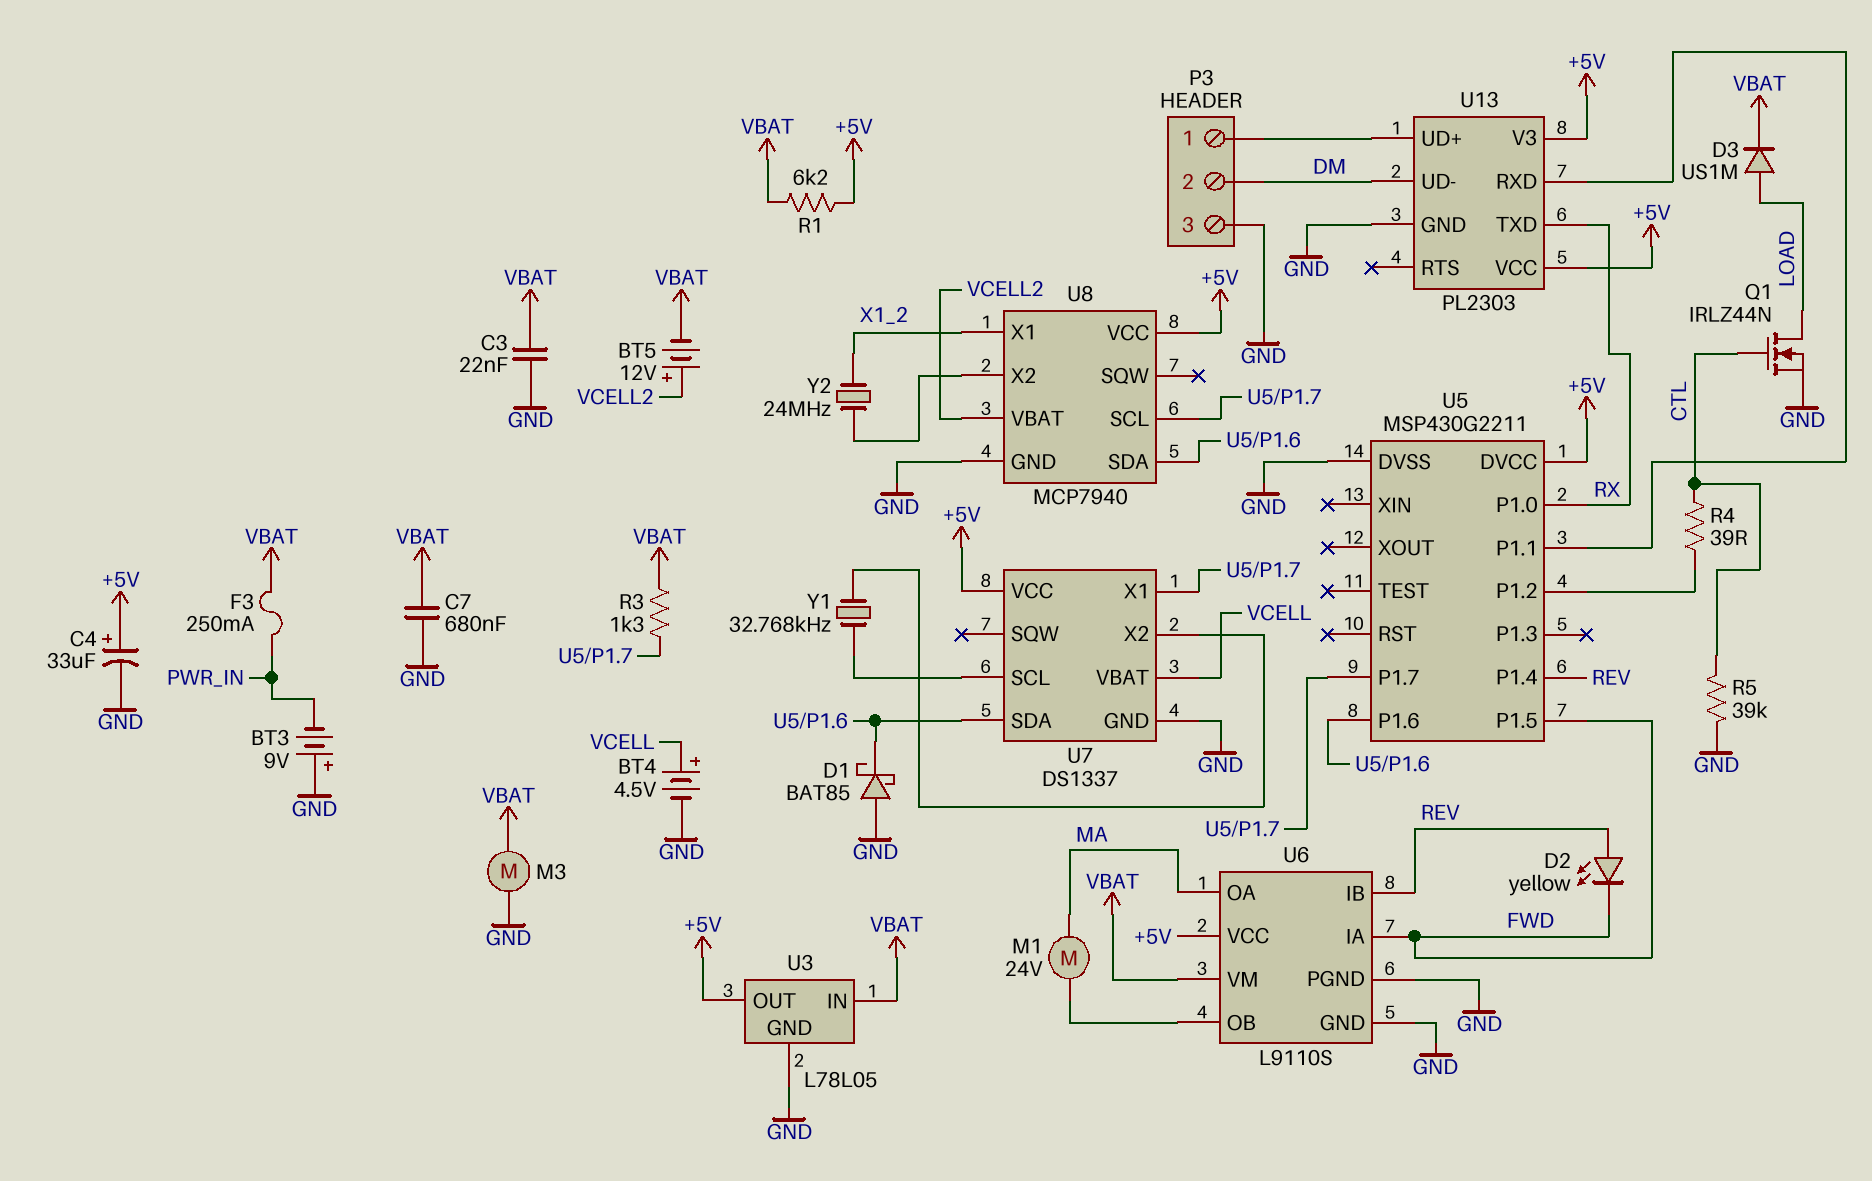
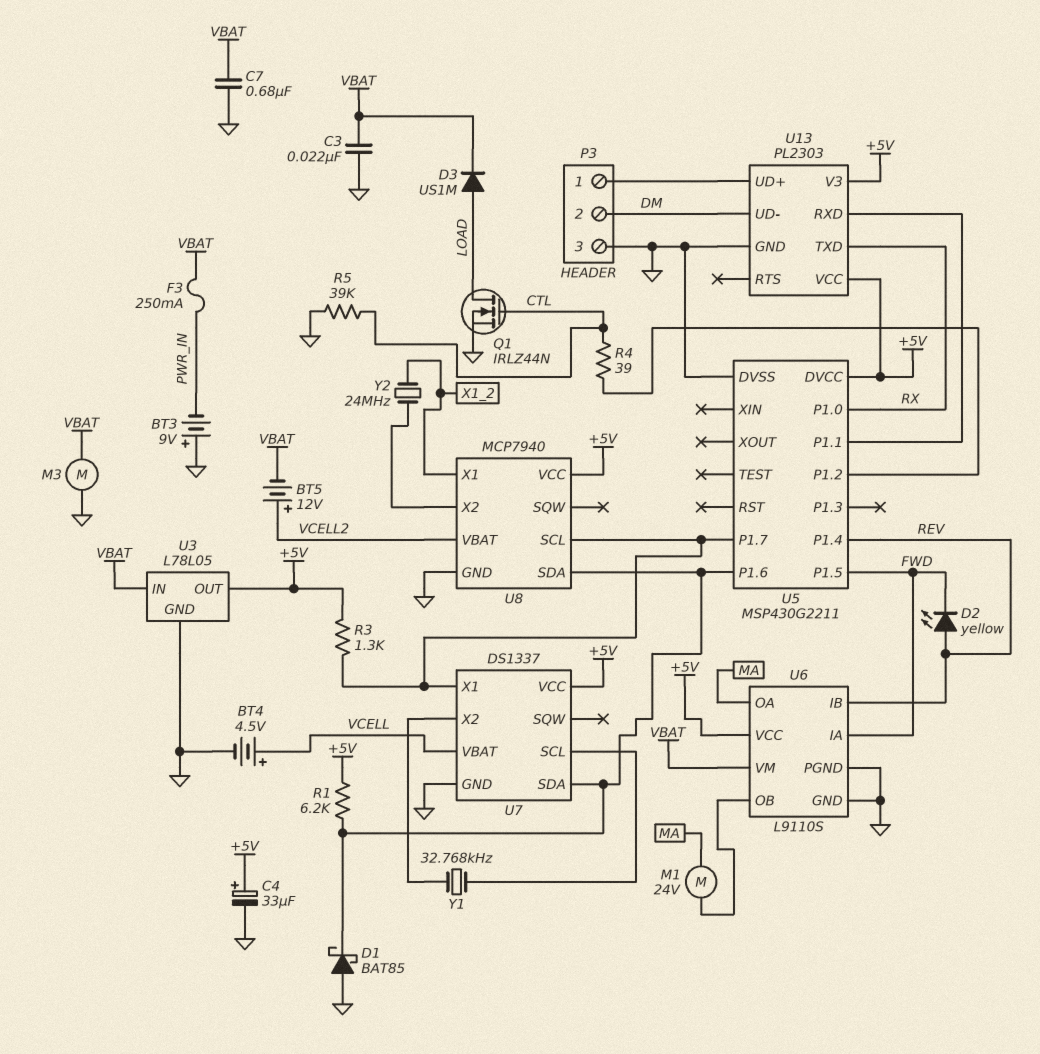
R1: 6.2k (+5V, VBAT) -> 6.2k (+5V, U5/P1.6)
R3: 1.3k (U5/P1.7, VBAT) -> 1.3k (+5V, U5/P1.7)

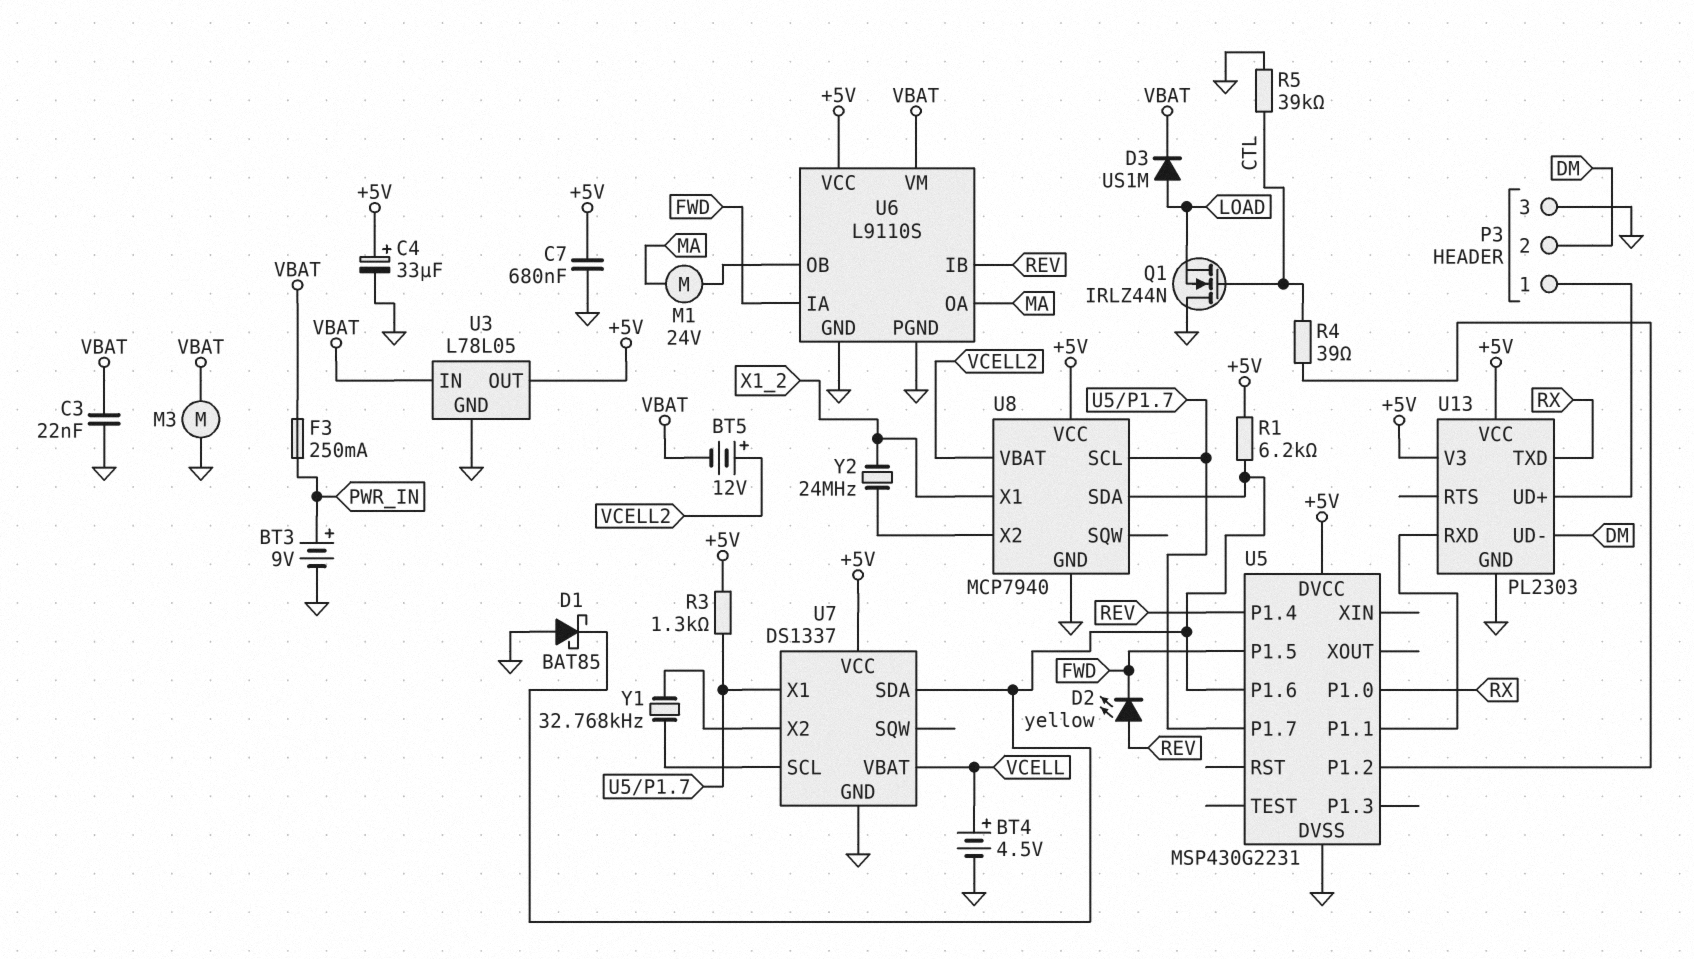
BT3: 9V (plus GND, minus PWR_IN) -> 9V (plus PWR_IN, minus GND)
C7: 680nF (GND, VBAT) -> 680nF (+5V, GND)
Q1: NMOS IRLZ44N (G CTL, D LOAD, S GND) -> NMOS IRLZ44N (G CTL, D GND, S LOAD)
U5: MSP430G2211 -> MSP430G2231

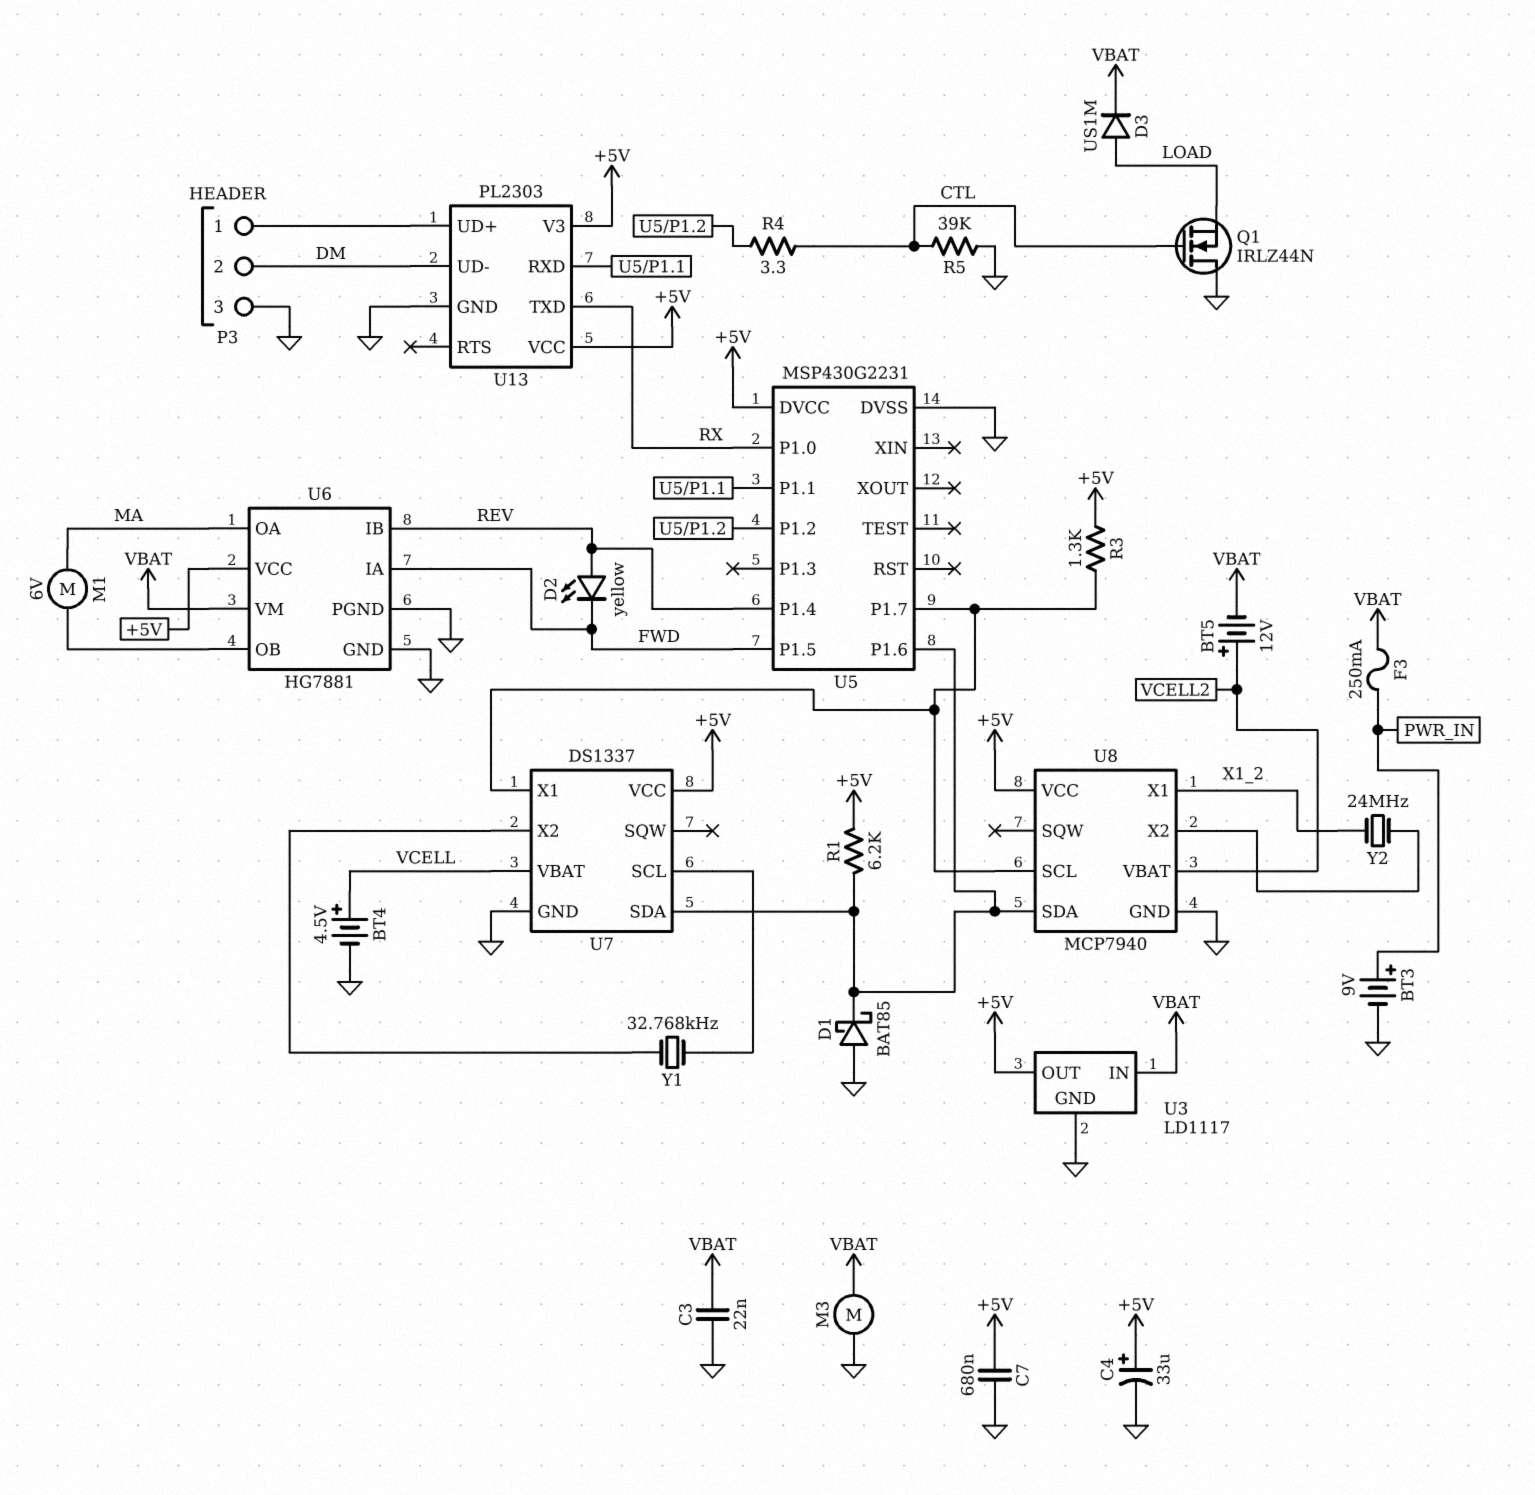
M1: motor 24V (MA, U6/OB) -> motor 6V (MA, U6/OB)
R4: 39 (CTL, U5/P1.2) -> 3.3 (CTL, U5/P1.2)
U3: L78L05 -> LD1117
U6: L9110S -> HG7881

